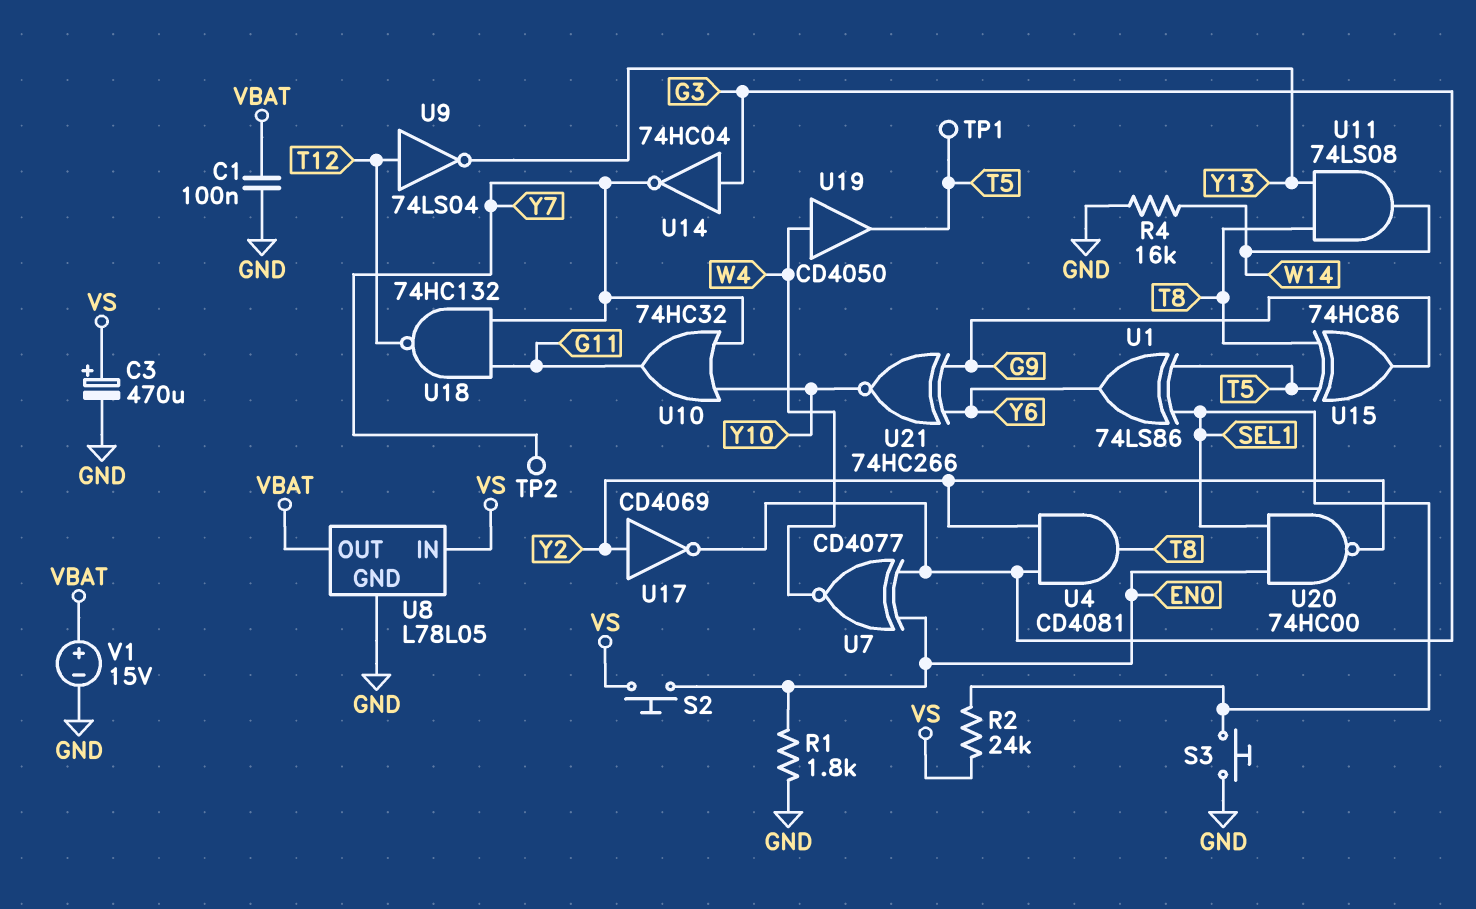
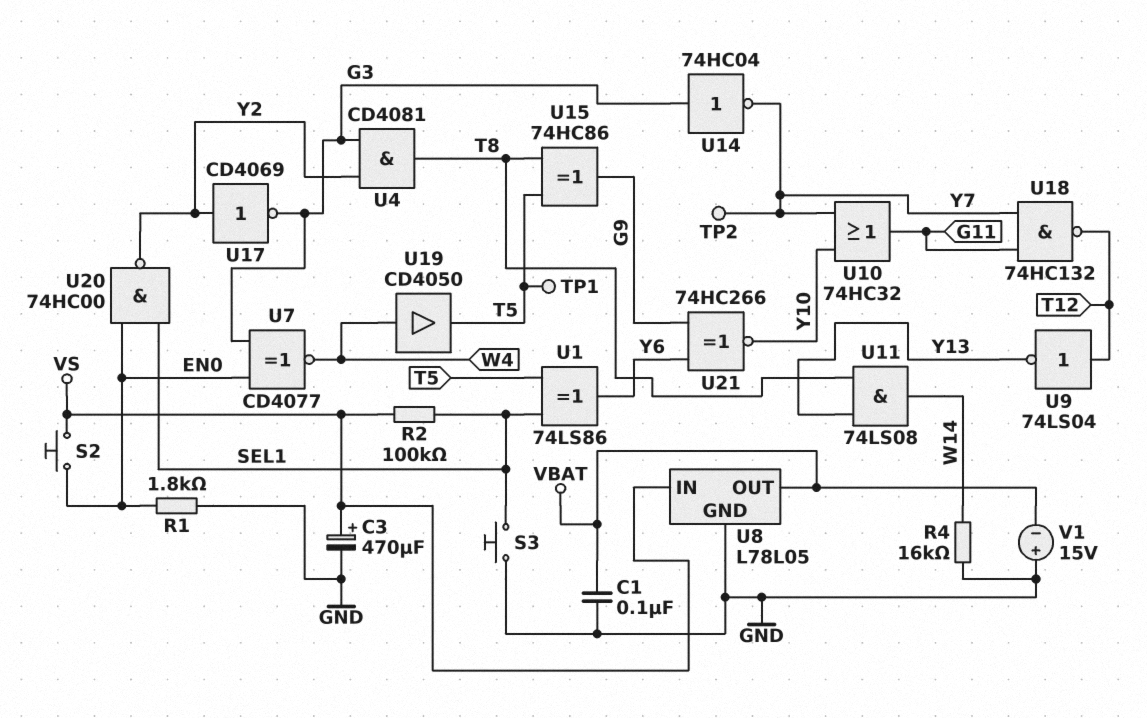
R2: 24k (SEL1, VS) -> 100k (SEL1, VS)
V1: 15V (plus VBAT, minus GND) -> 15V (plus GND, minus VBAT)

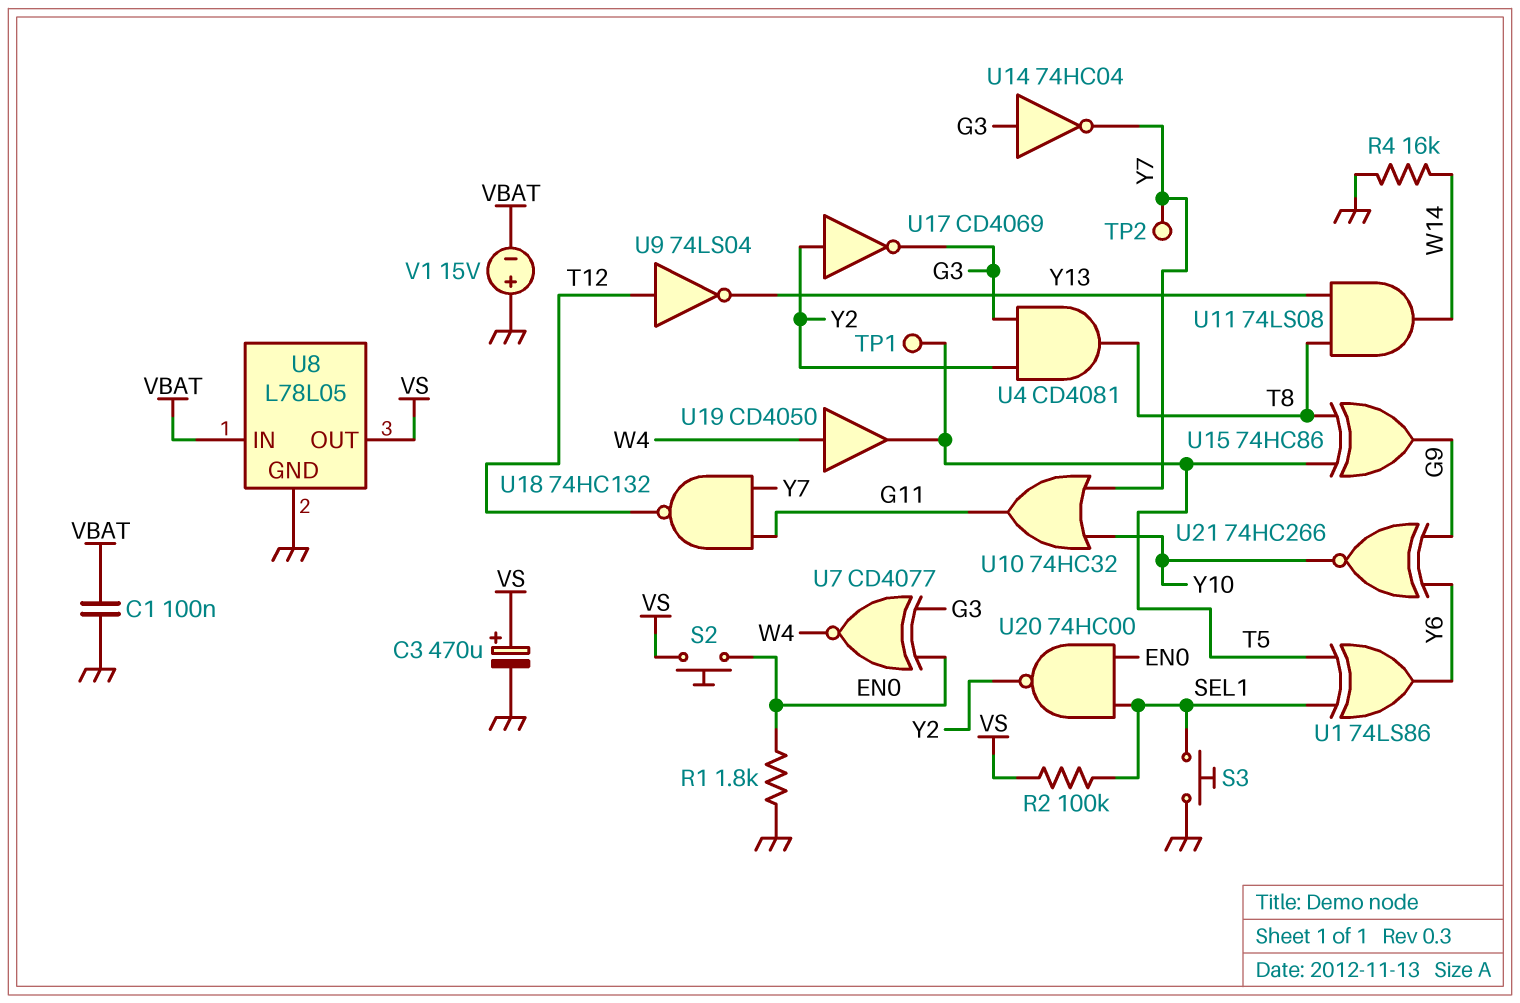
U8 pin IN: VS -> VBAT
U8 pin OUT: VBAT -> VS

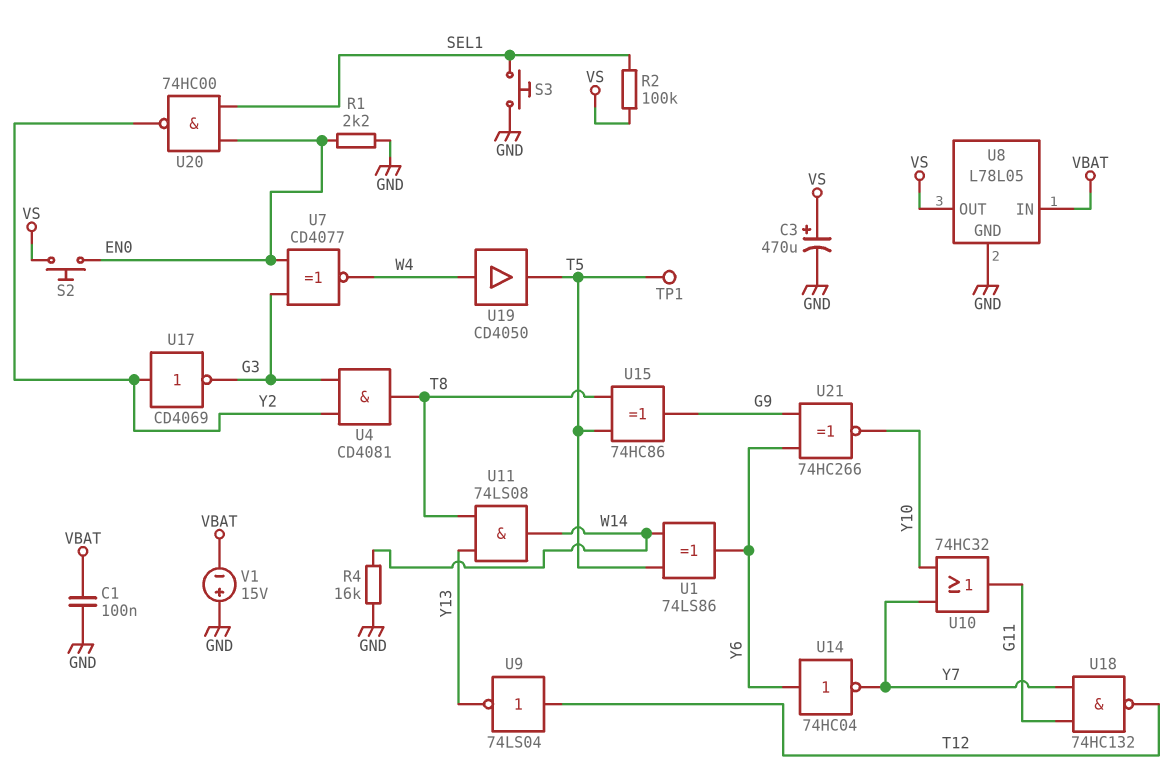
R1: 1.8k (EN0, GND) -> 2.2k (EN0, GND)
TP2: test point (Y7) -> none
U1: XOR 74LS86 (in SEL1, in T5, out Y6) -> XOR 74LS86 (in T5, in W14, out Y6)
U14: NOT 74HC04 (in G3, out Y7) -> NOT 74HC04 (in Y6, out Y7)

